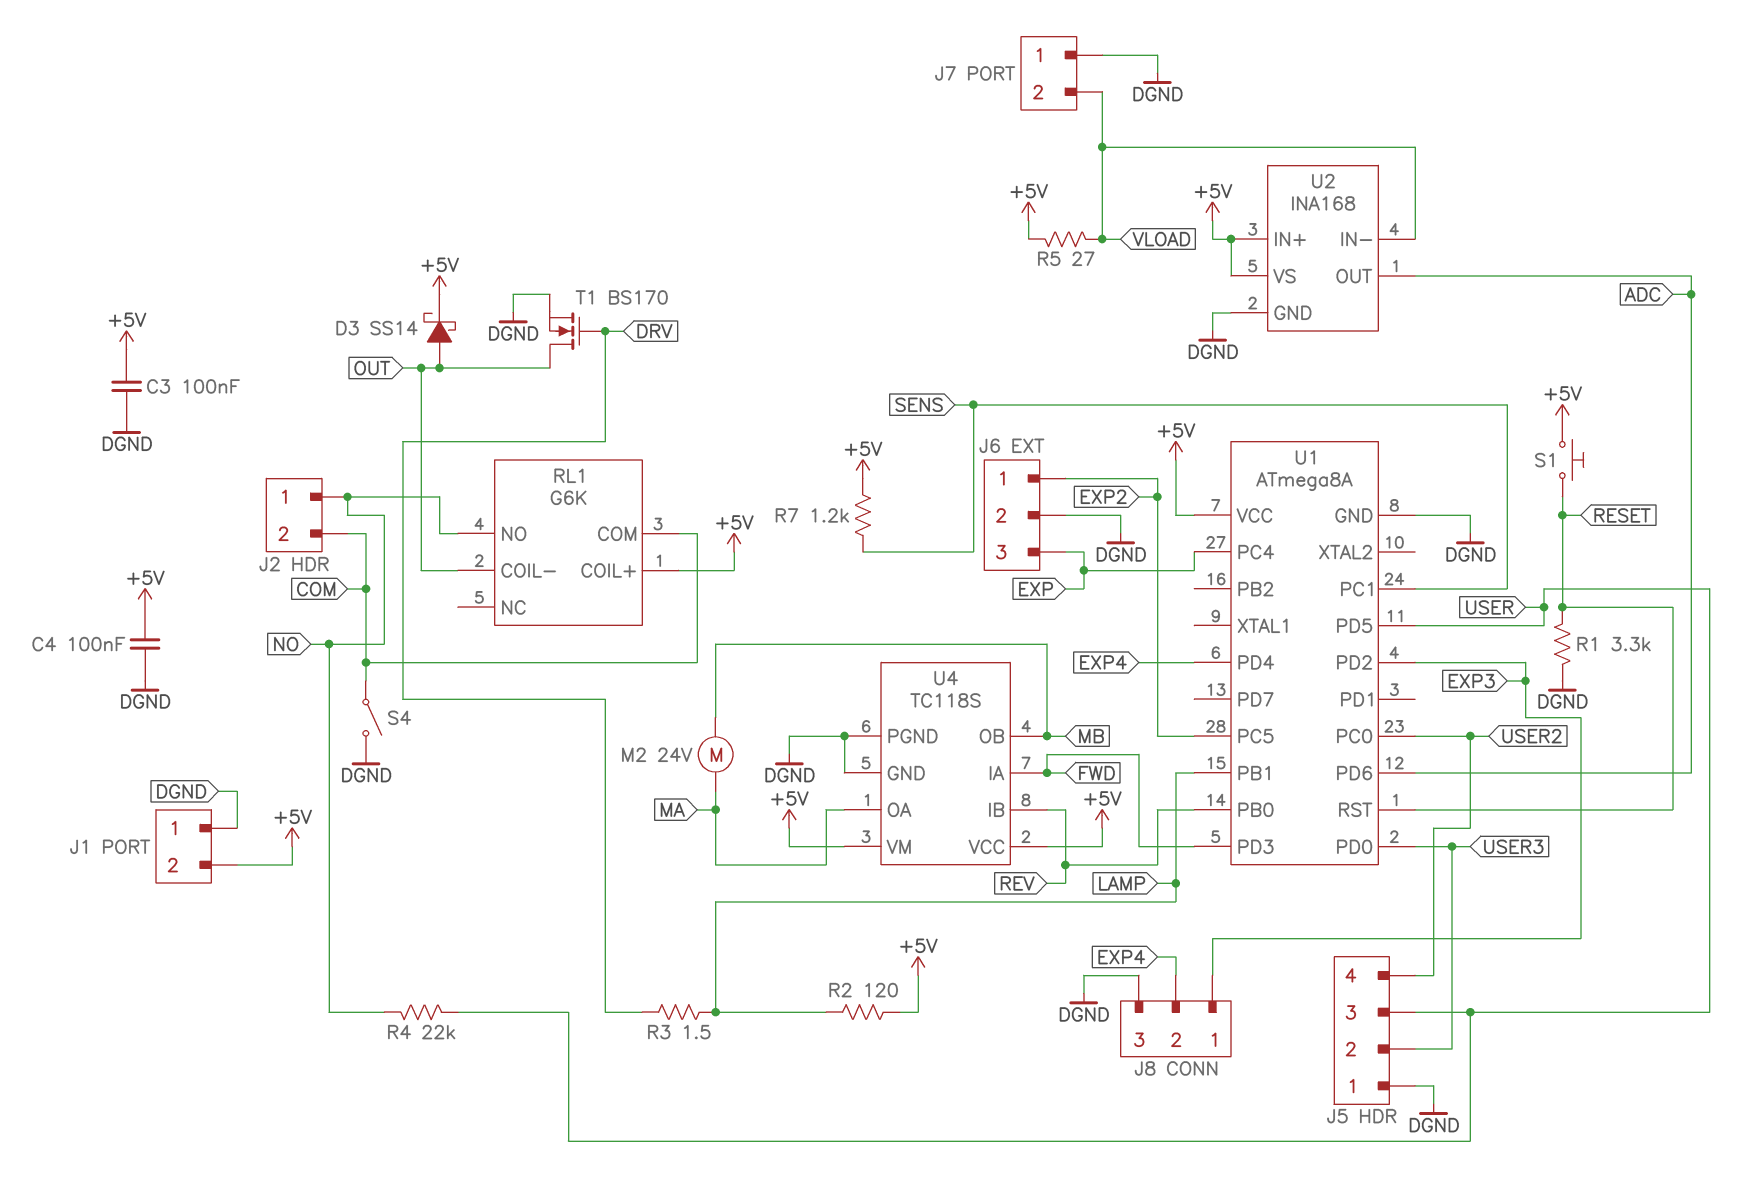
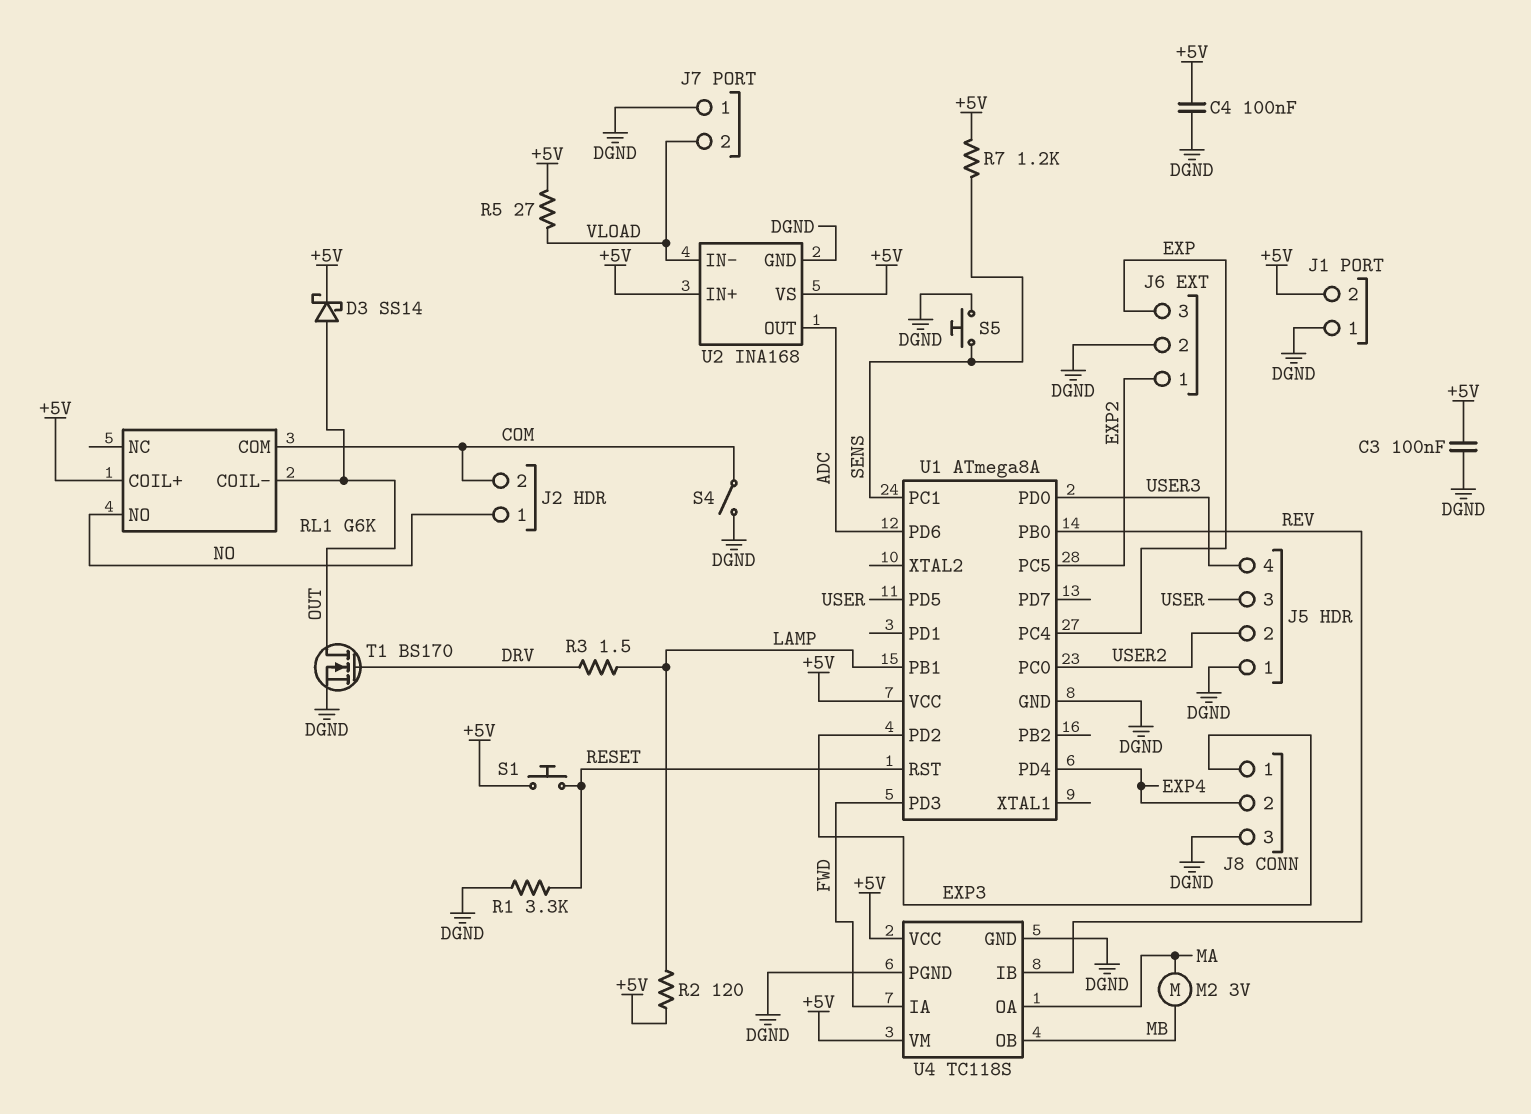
J5 pin 2: USER3 -> USER2
J5 pin 4: USER2 -> USER3
M2: motor 24V (MA, MB) -> motor 3V (MA, MB)
R4: 22k (NO, USER) -> none
S5: none -> button (DGND, SENS)

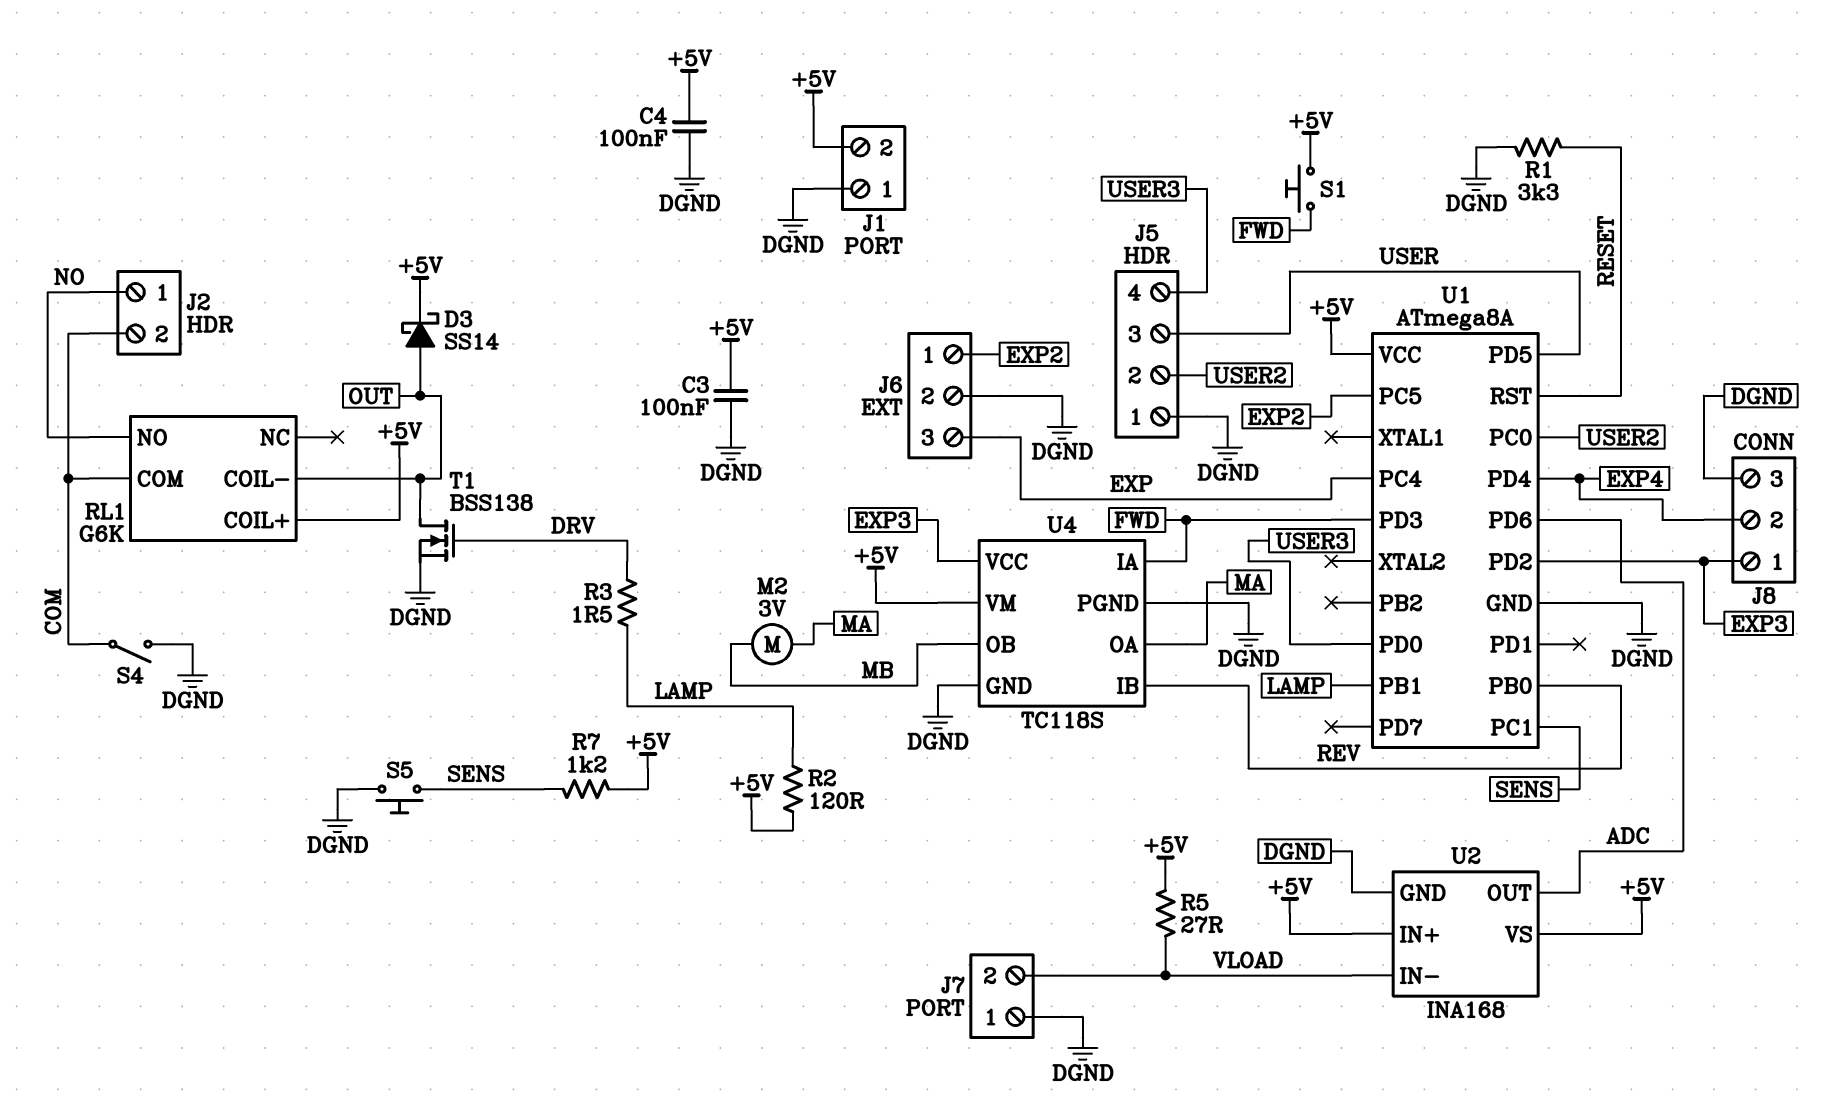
S1: button (+5V, RESET) -> button (+5V, FWD)
T1: NMOS BS170 (G DRV, D OUT, S DGND) -> NMOS BSS138 (G DRV, D OUT, S DGND)
U4 pin VCC: +5V -> EXP3

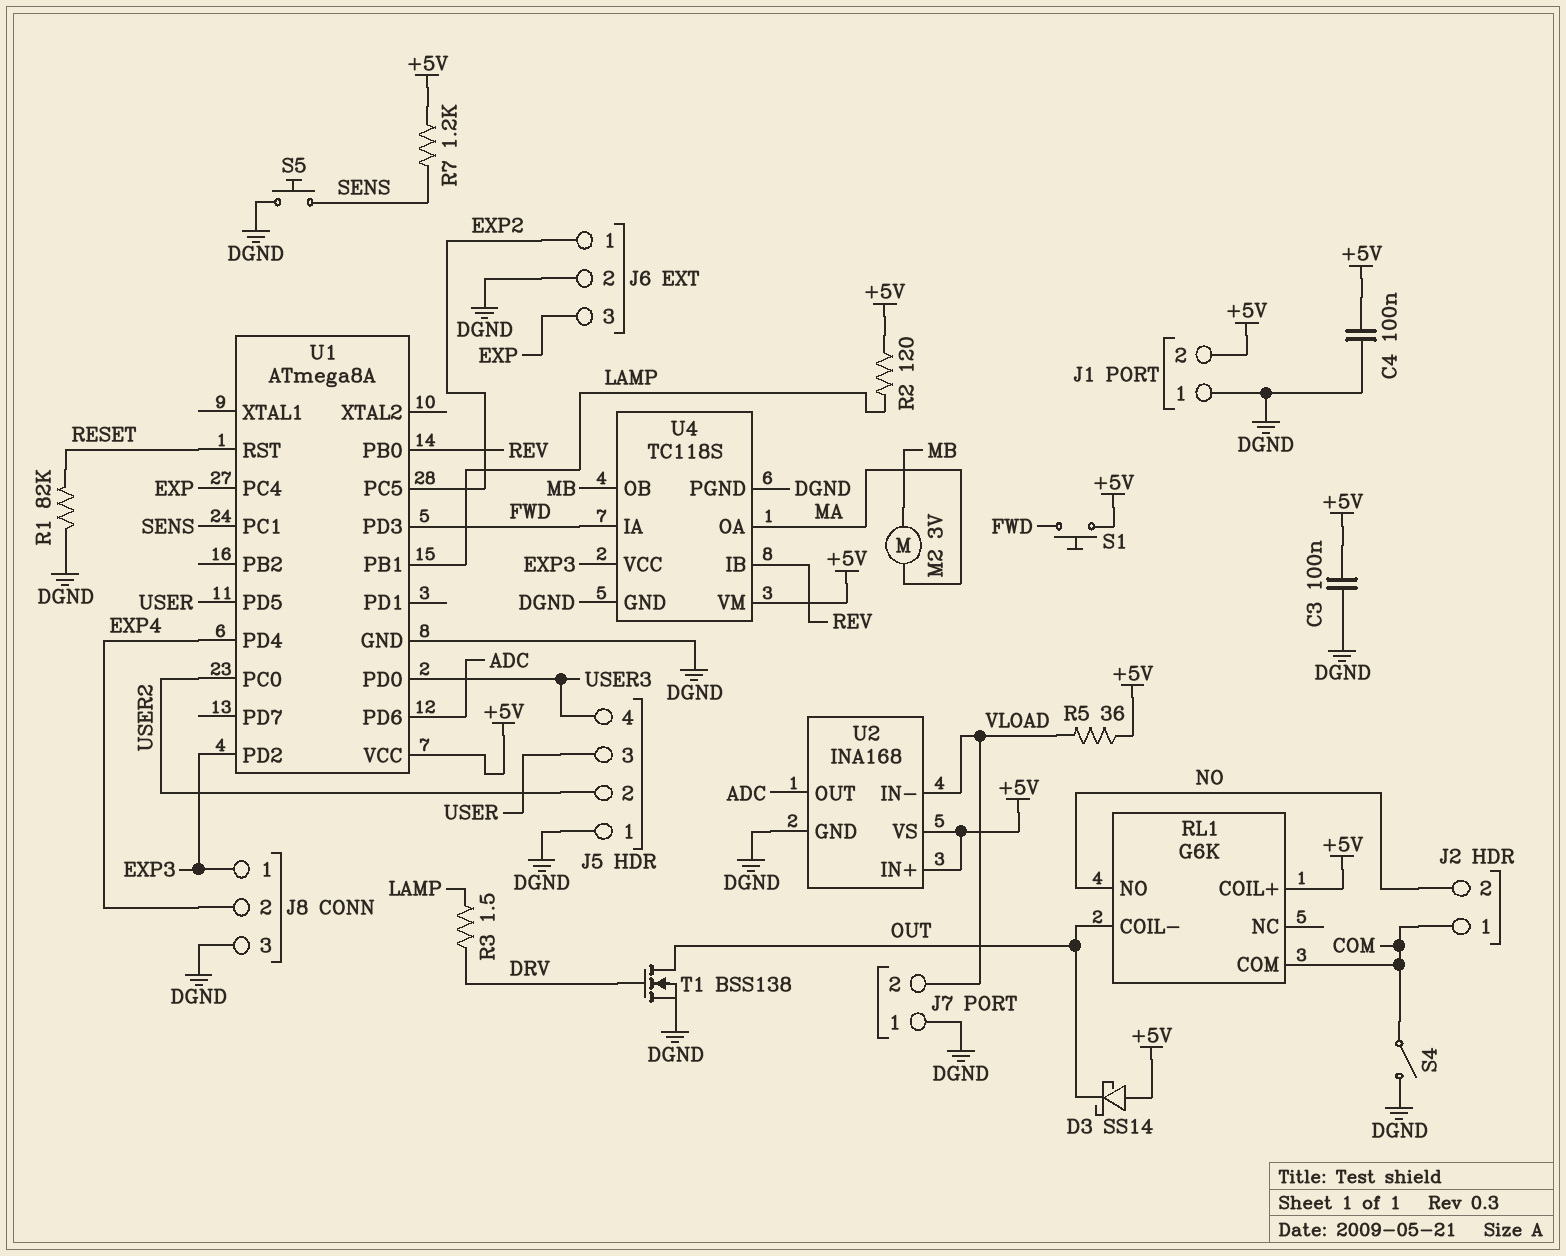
D3: schottky SS14 (A OUT, K +5V) -> schottky SS14 (A +5V, K OUT)
J2 pin 1: NO -> COM
J2 pin 2: COM -> NO
R1: 3.3k (DGND, RESET) -> 82k (DGND, RESET)
R5: 27 (+5V, VLOAD) -> 36 (+5V, VLOAD)

